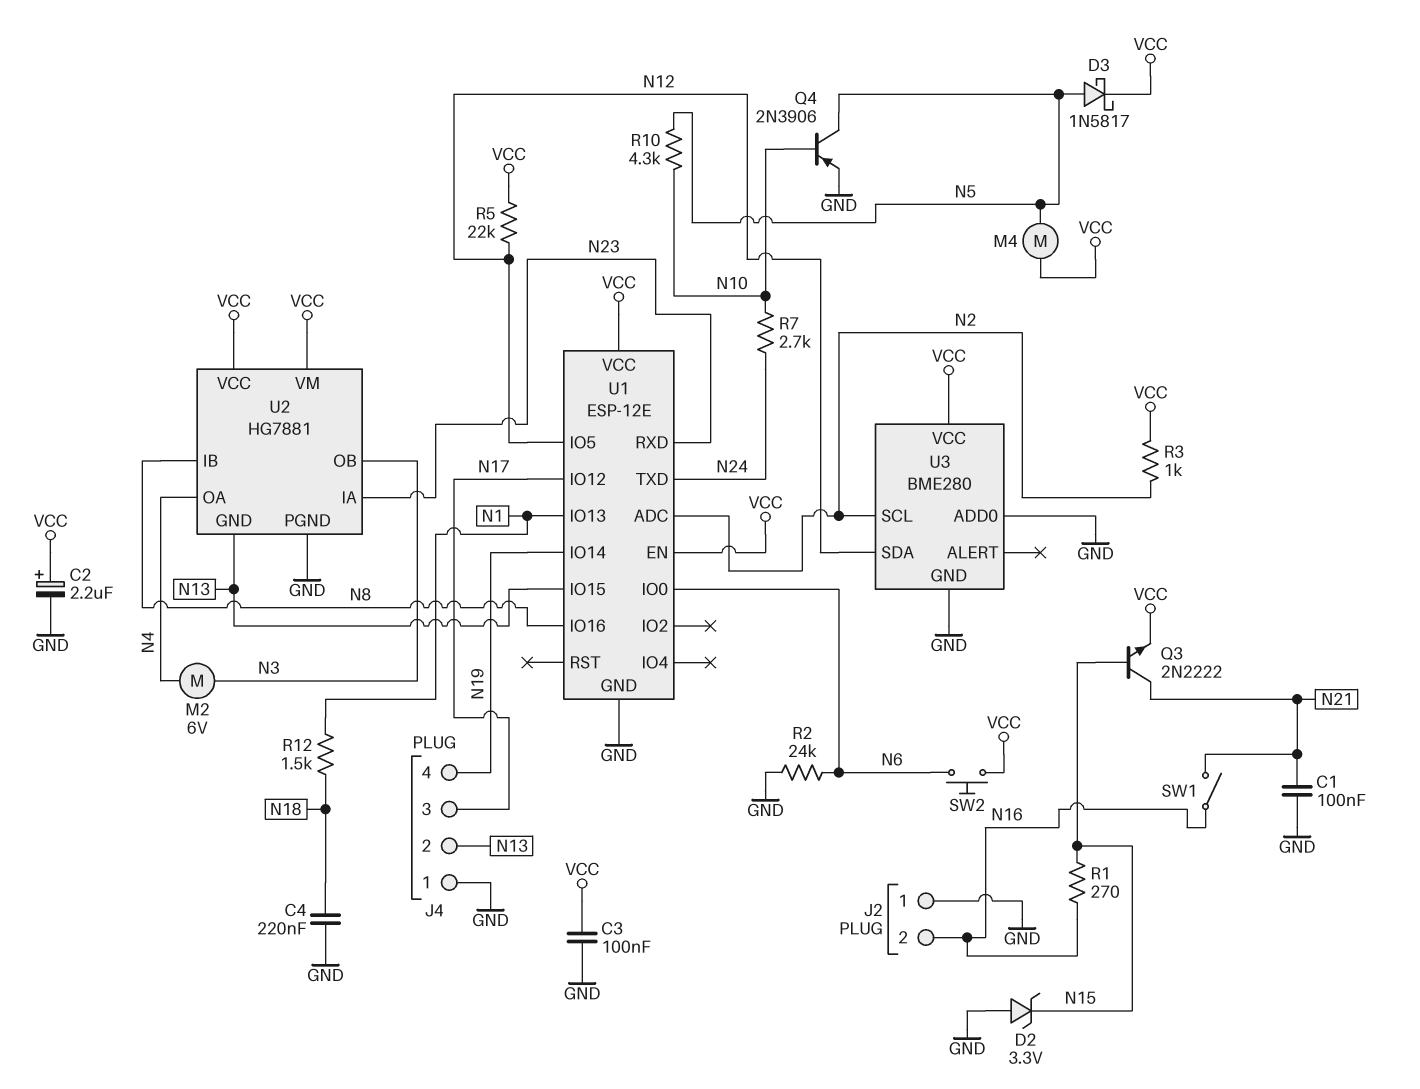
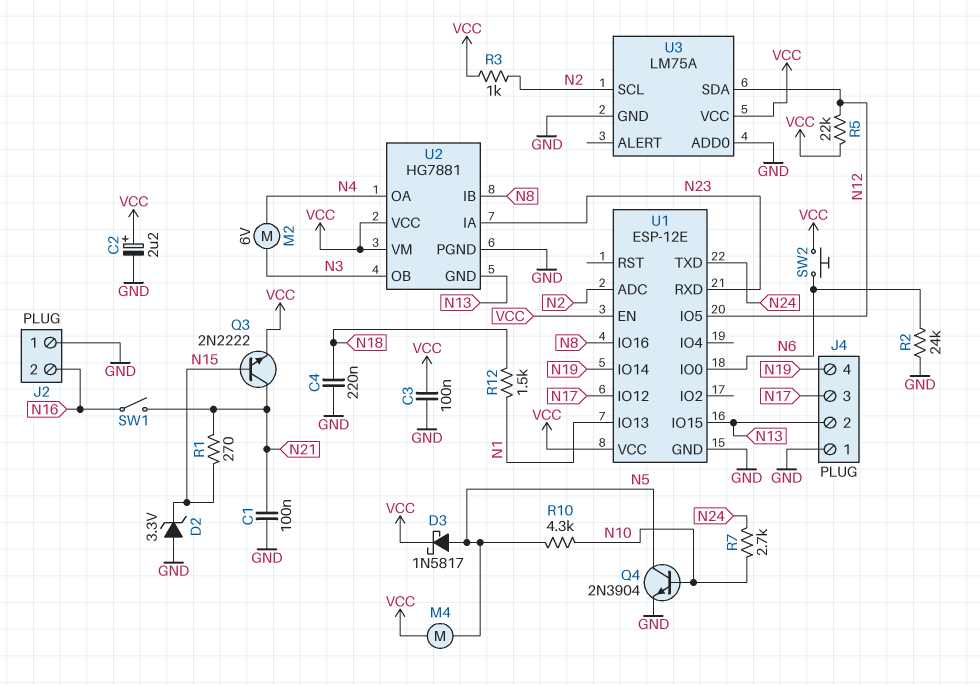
Q4: PNP 2N3906 (B N10, C N5, E GND) -> NPN 2N3904 (B N10, C N5, E GND)
R1: 270 (N15, N16) -> 270 (N15, N21)
U3: BME280 -> LM75A

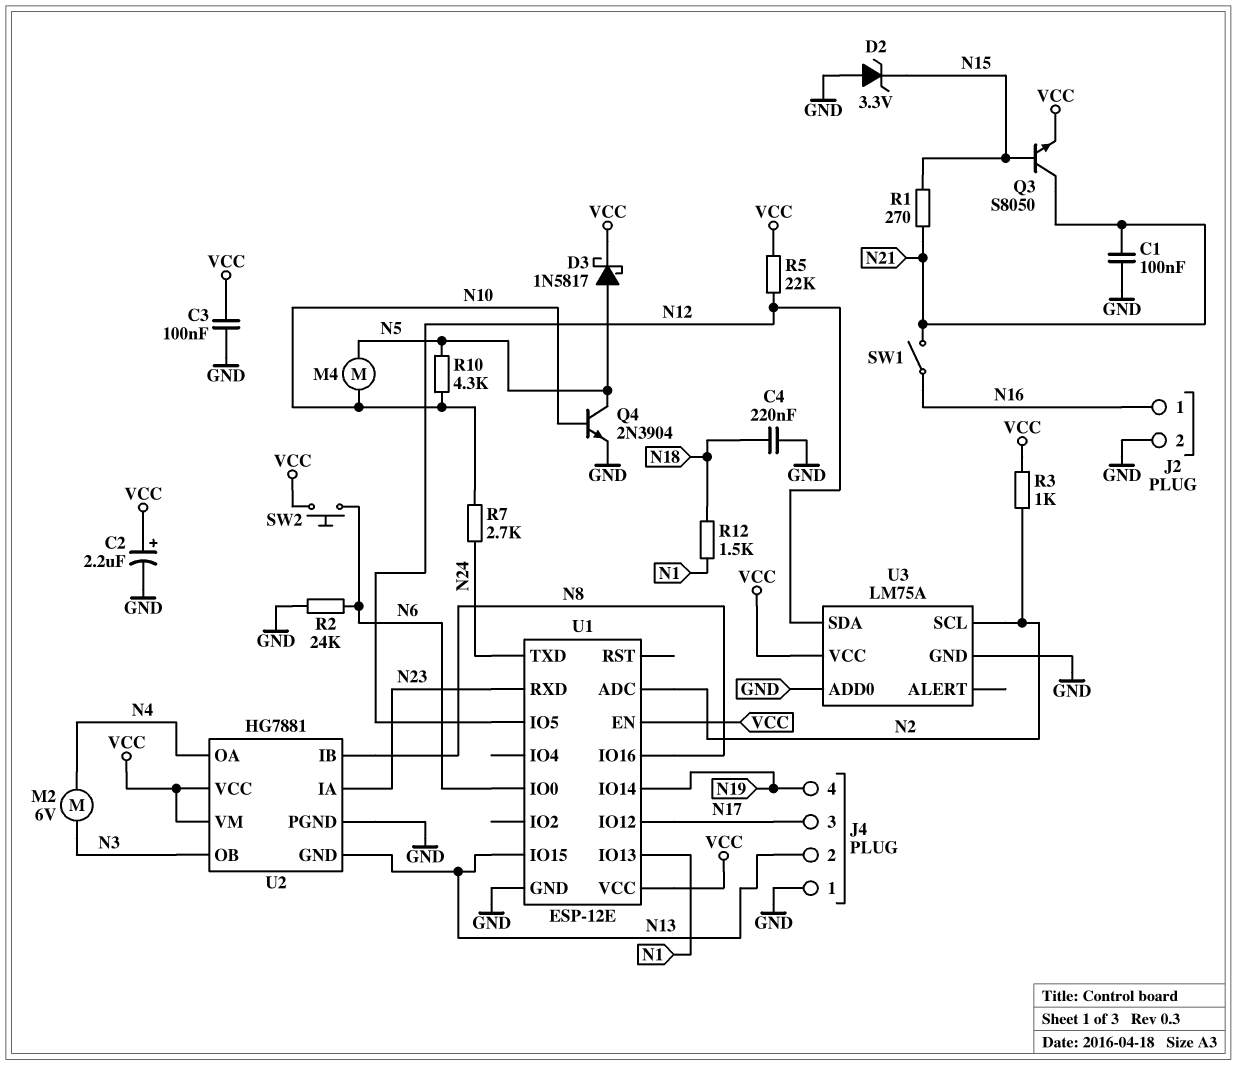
J2 pin 1: GND -> N16
J2 pin 2: N16 -> GND
M4: motor (N5, VCC) -> motor (N5, N10)
Q3: NPN 2N2222 (B N15, C N21, E VCC) -> NPN S8050 (B N15, C N21, E VCC)

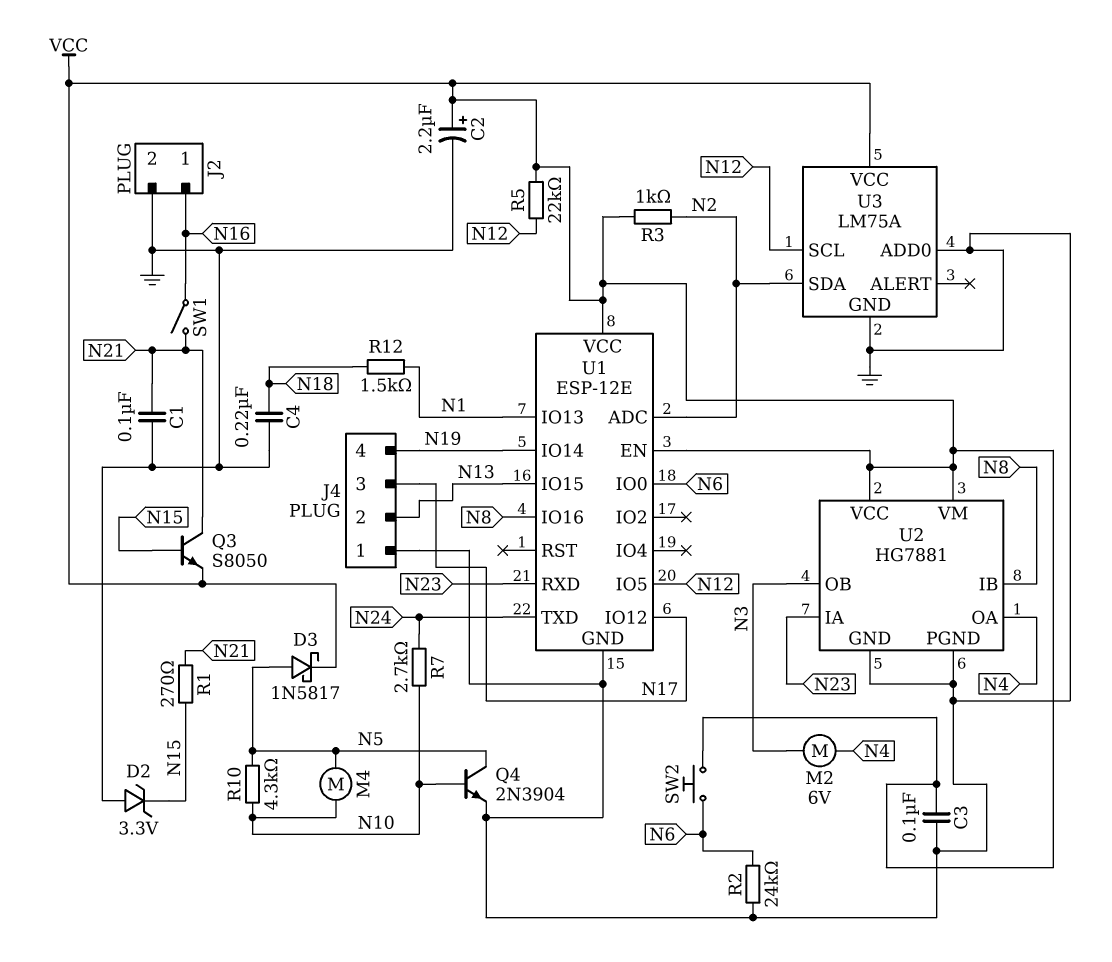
U2 pin GND: N13 -> GND
U3 pin SCL: N2 -> N12
U3 pin SDA: N12 -> N2

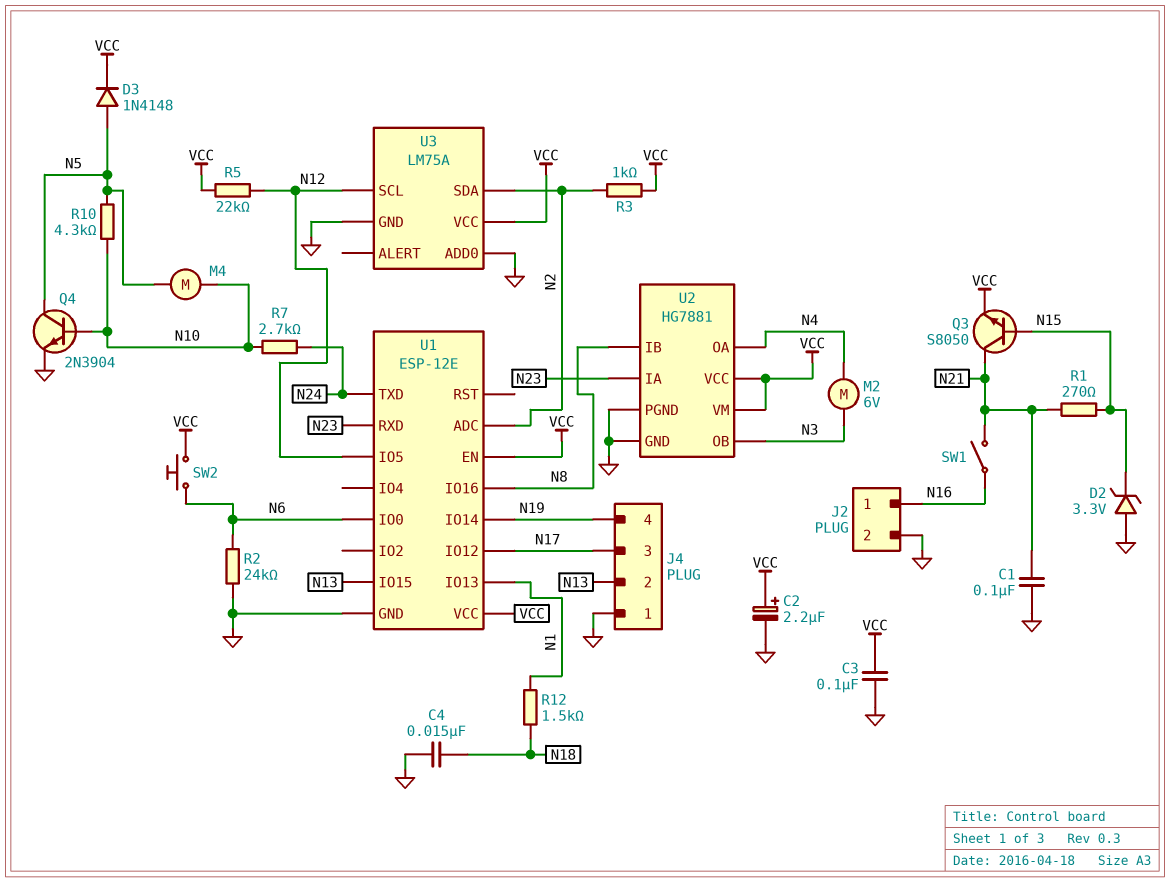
C4: 220nF (GND, N18) -> 15nF (GND, N18)
D3: schottky 1N5817 (A N5, K VCC) -> diode 1N4148 (A N5, K VCC)

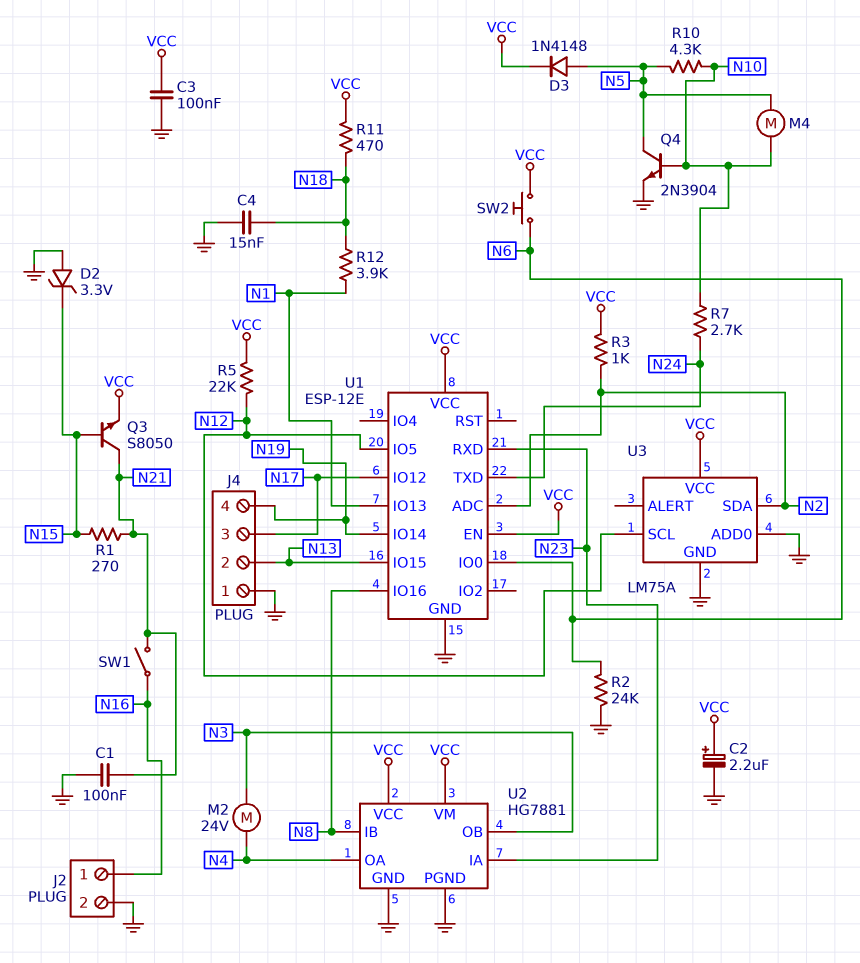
M2: motor 6V (N3, N4) -> motor 24V (N3, N4)
R11: none -> 470 (N18, VCC)
R12: 1.5k (N1, N18) -> 3.9k (N1, N18)

